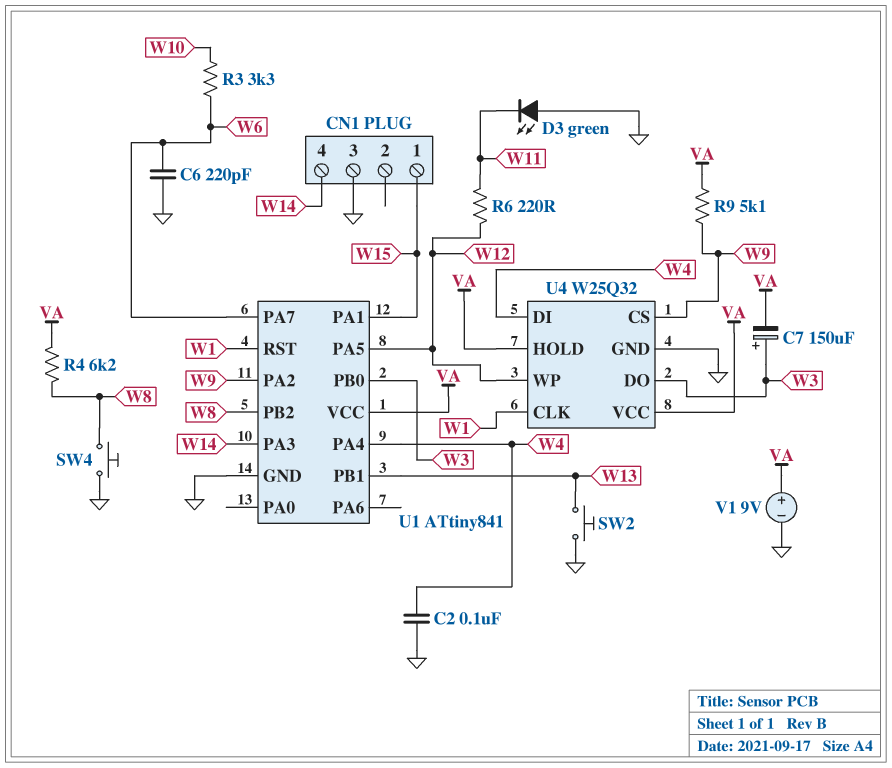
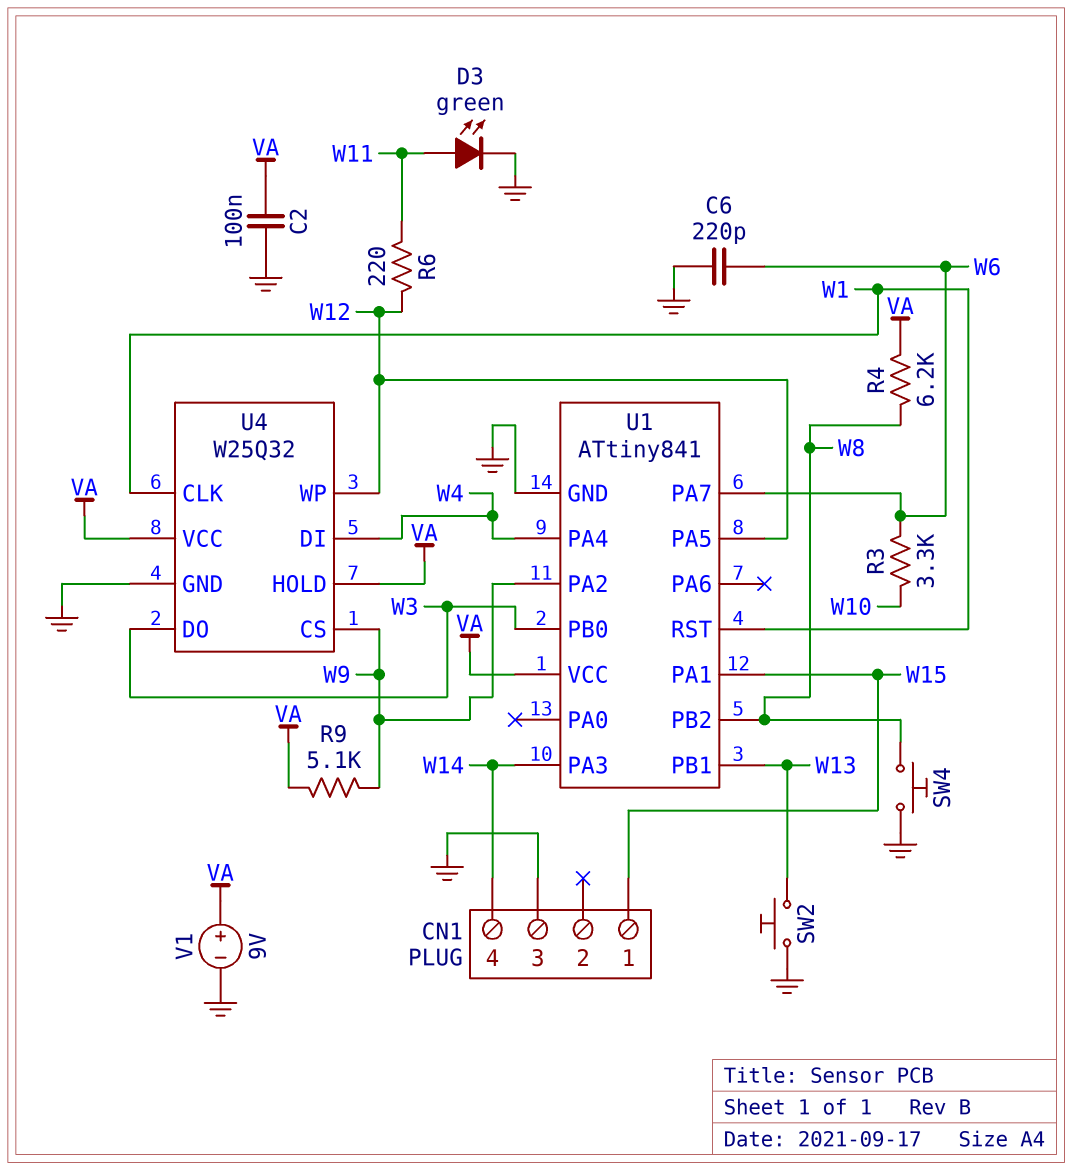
C2: 100nF (GND, W4) -> 100nF (GND, VA)
C7: 150uF (plus W3, minus VA) -> none
D3: LED green (A GND, K W11) -> LED green (A W11, K GND)

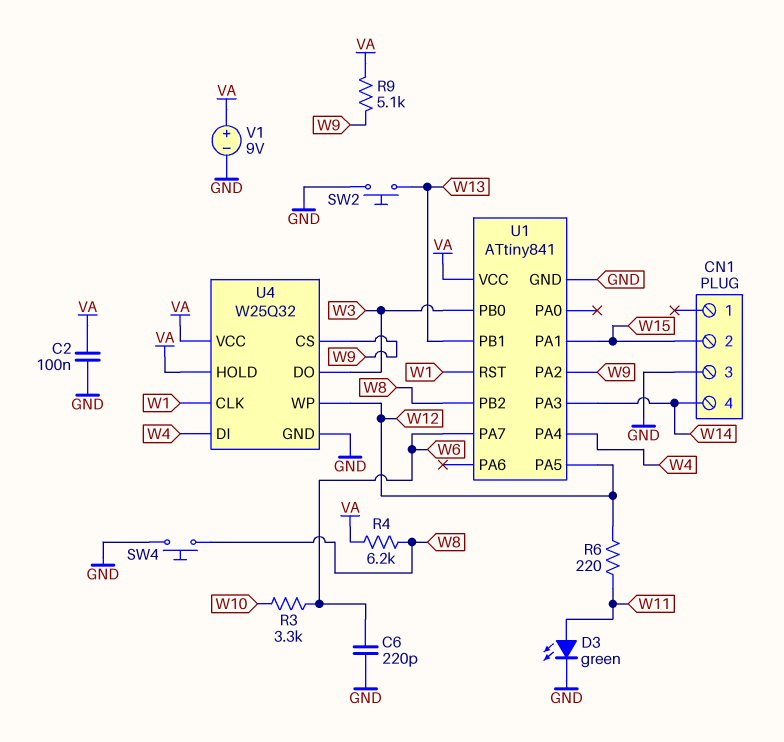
CN1 pin 1: W15 -> none
CN1 pin 2: none -> W15

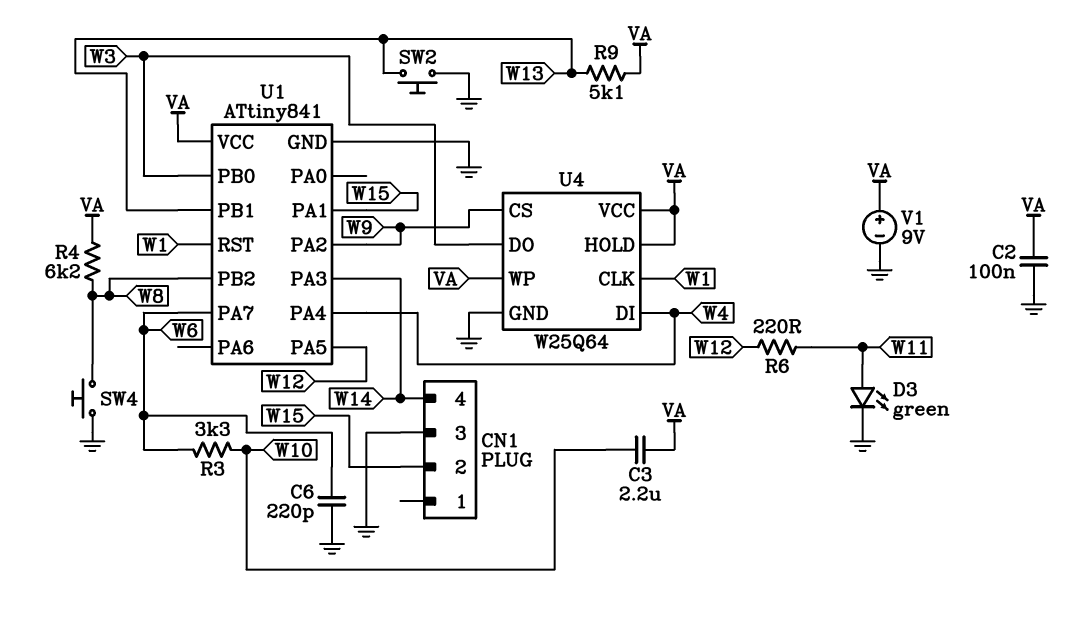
C3: none -> 2.2uF (VA, W10)
R9: 5.1k (VA, W9) -> 5.1k (VA, W13)
U4: W25Q32 -> W25Q64
U4 pin WP: W12 -> VA

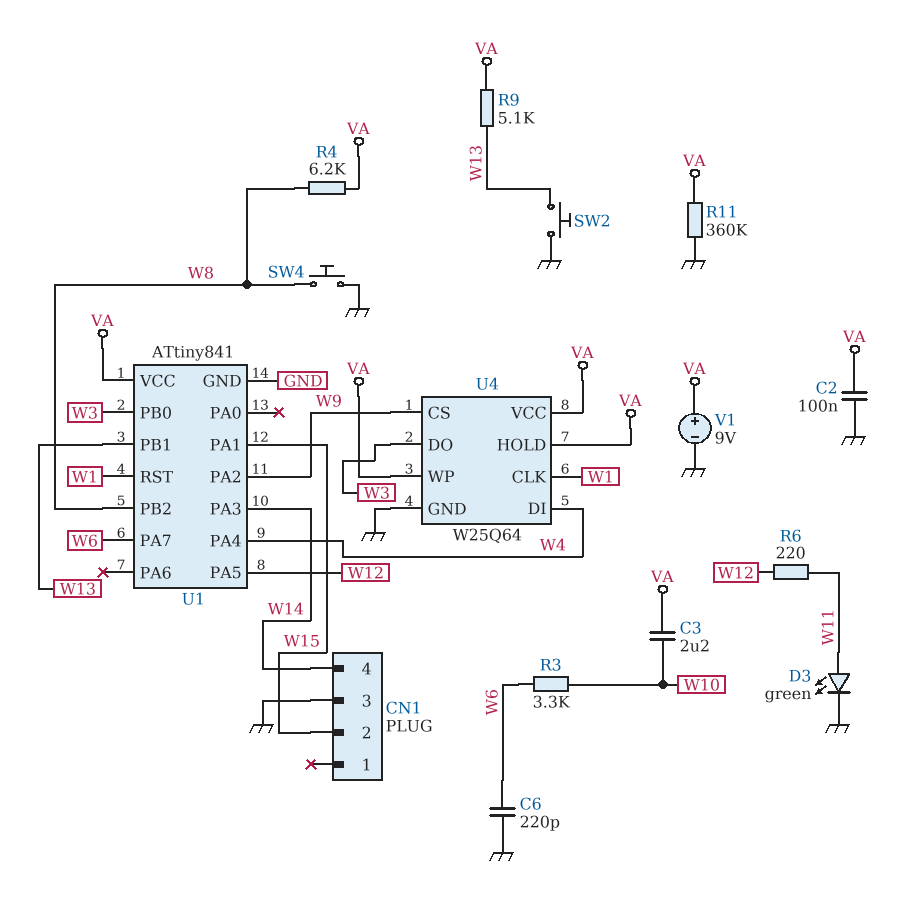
R11: none -> 360k (GND, VA)

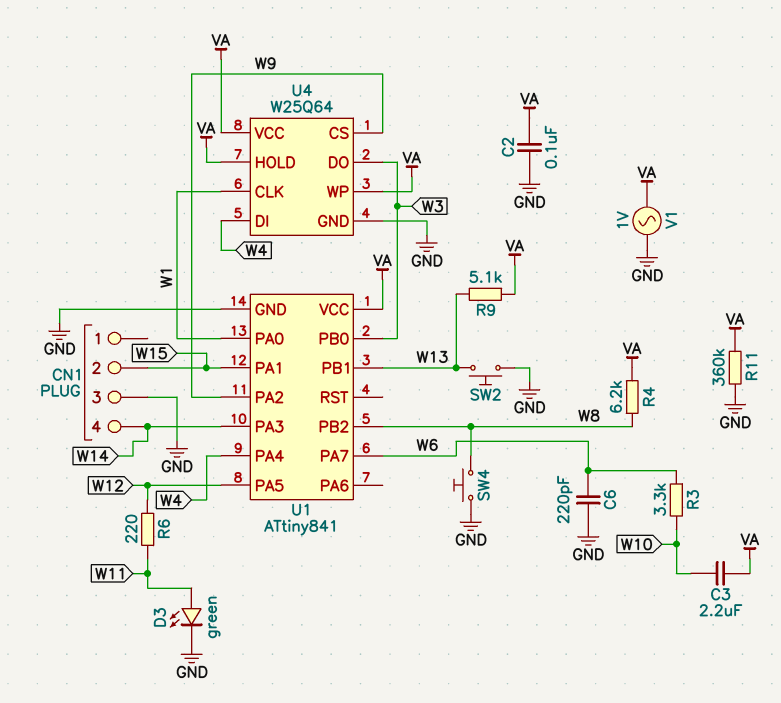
U1 pin PA0: none -> W1
U1 pin RST: W1 -> none
V1: 9V (plus VA, minus GND) -> AC 1V (GND, VA)

